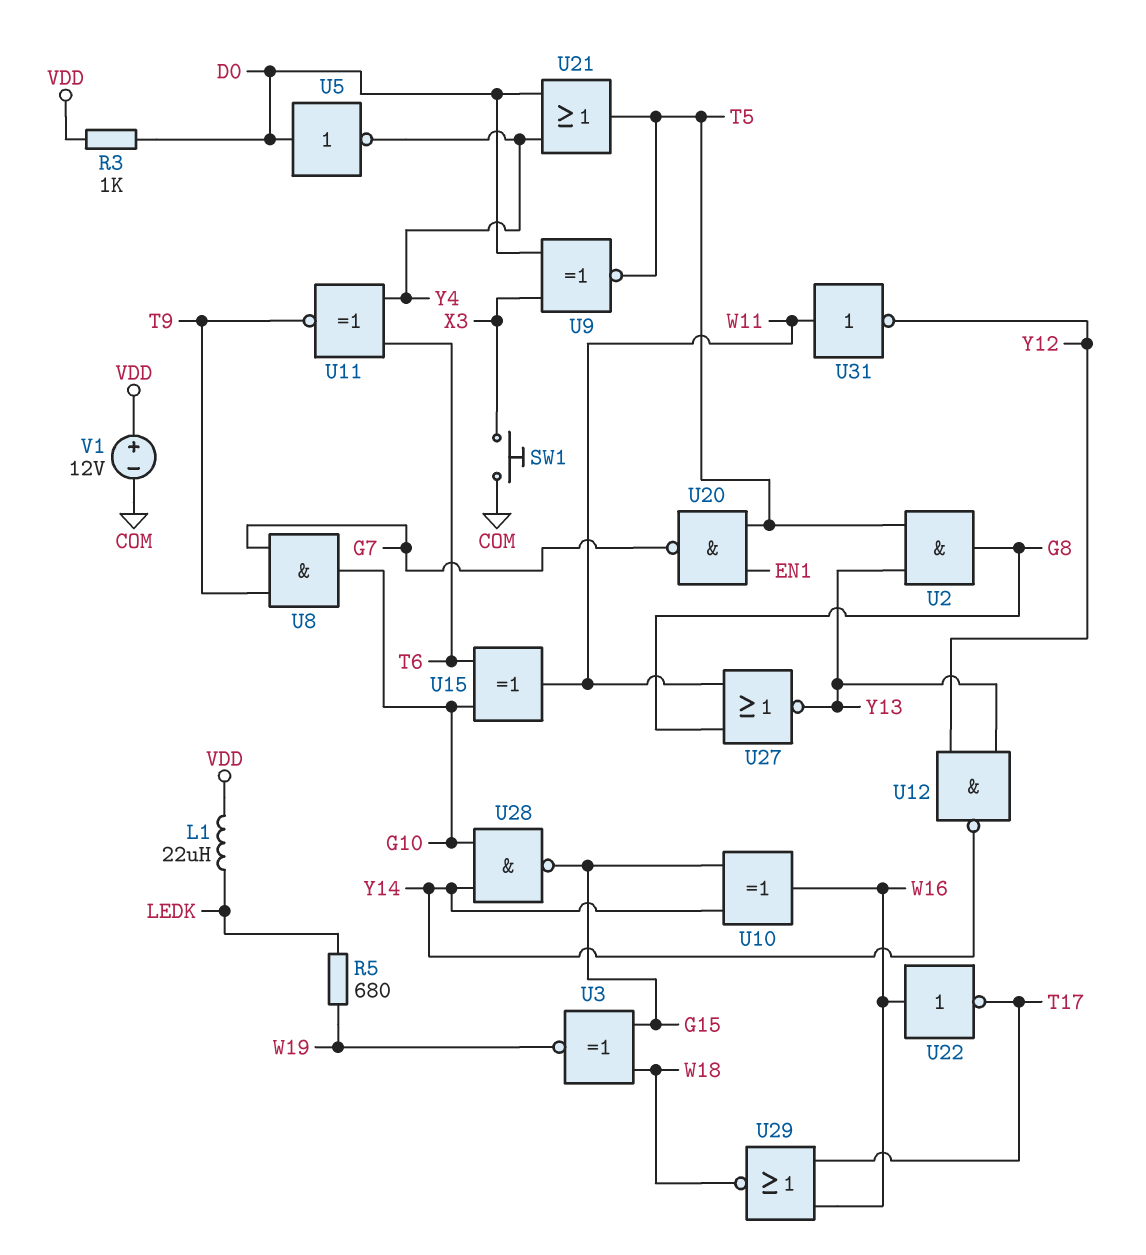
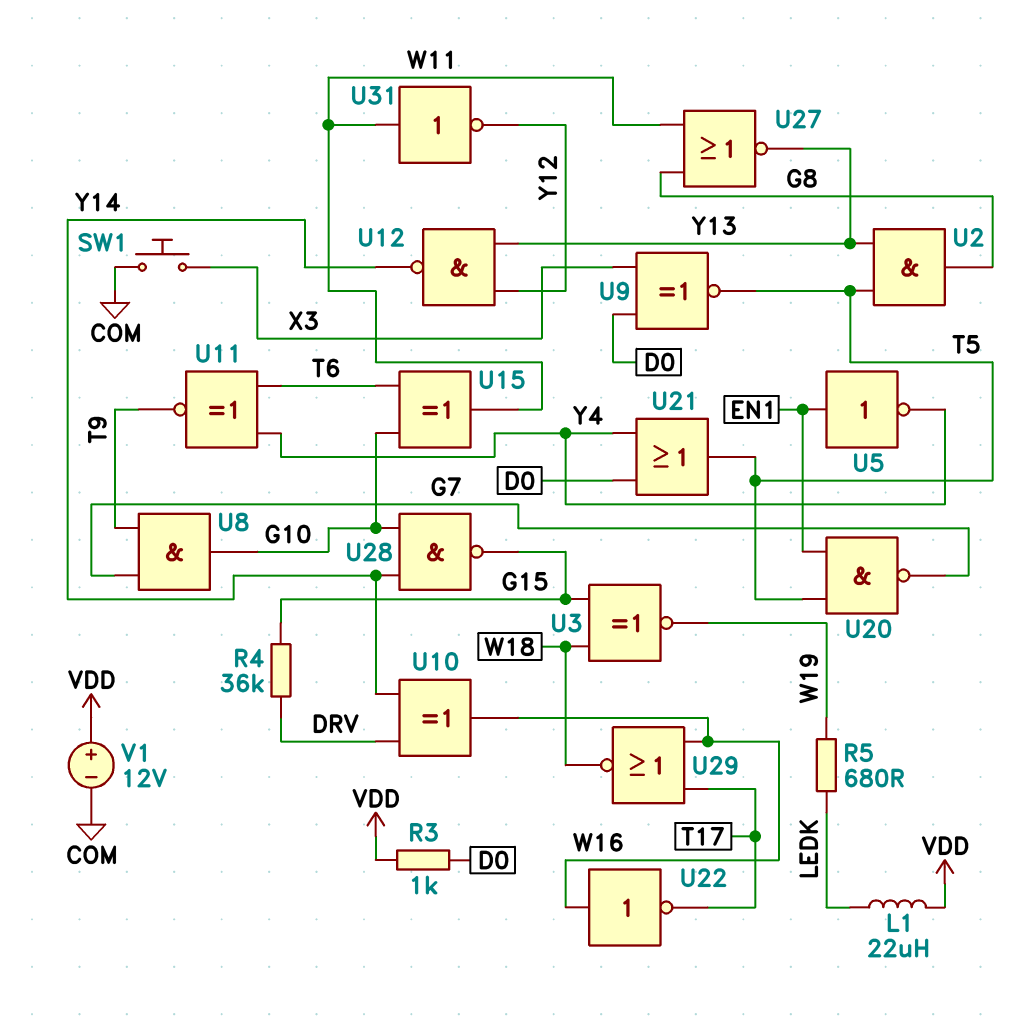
R4: none -> 36k (DRV, G15)
U5: NOT (in D0, out Y4) -> NOT (in EN1, out Y4)
U10: XOR (in G15, in Y14, out W16) -> XOR (in DRV, in Y14, out W16)

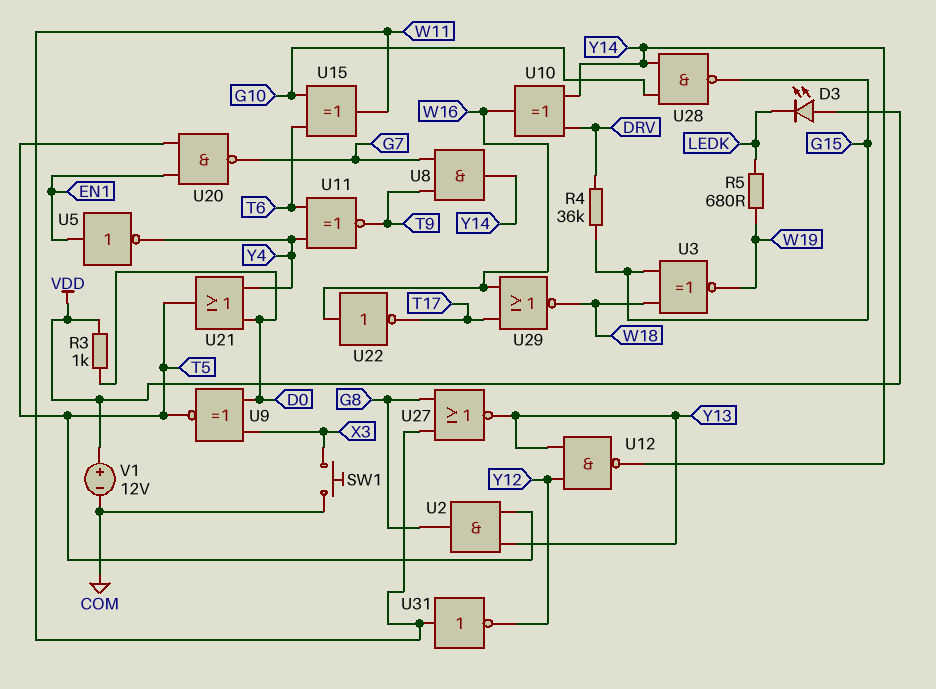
D3: none -> LED (A VDD, K LEDK)
L1: 22uH (LEDK, VDD) -> none
U8: AND (in G7, in T9, out G10) -> AND (in G7, in T9, out Y14)

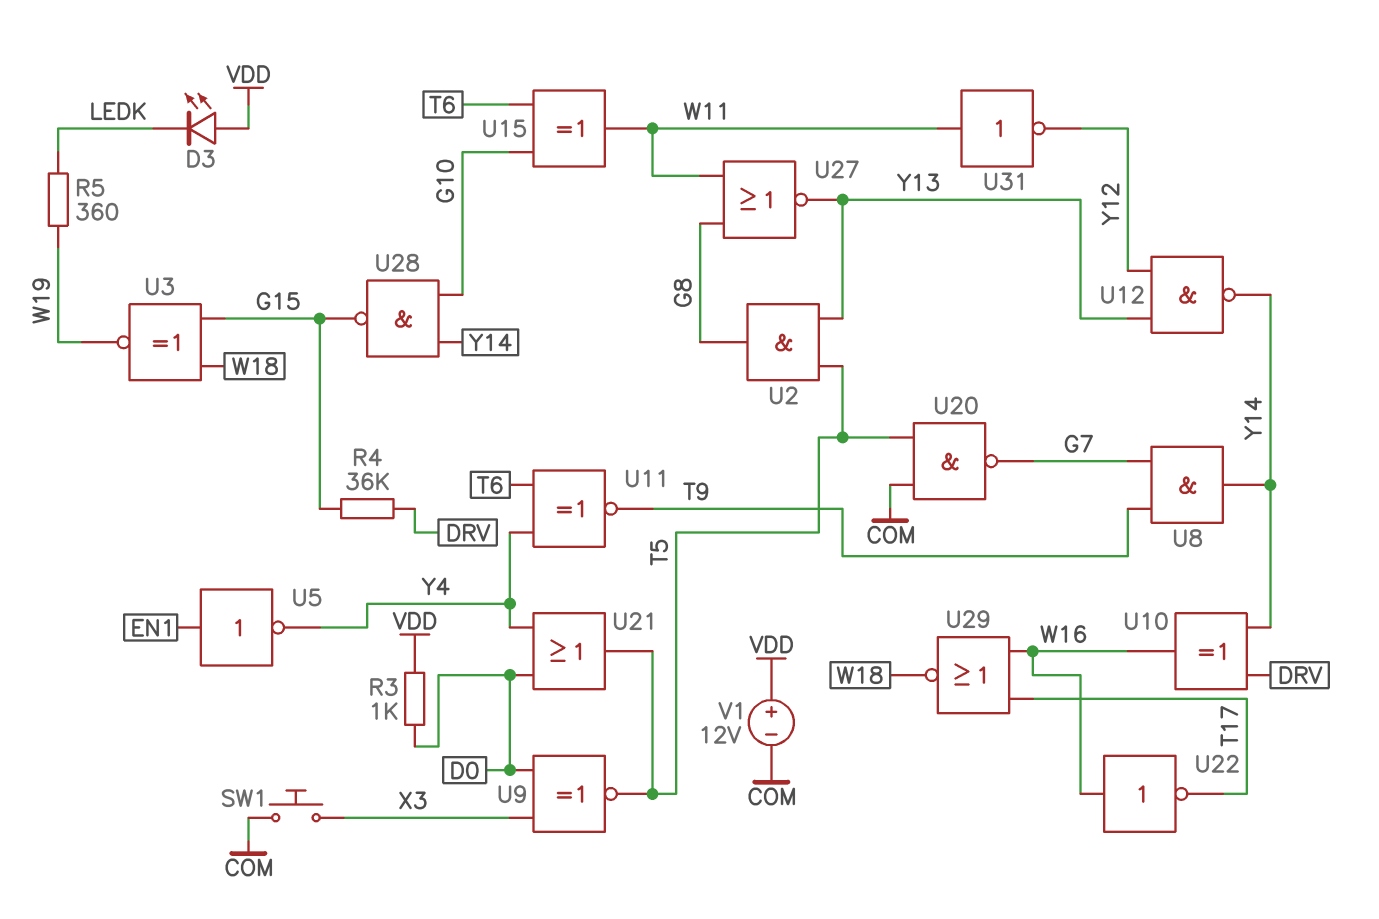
R5: 680 (LEDK, W19) -> 360 (LEDK, W19)
U20: NAND (in EN1, in T5, out G7) -> NAND (in COM, in T5, out G7)

